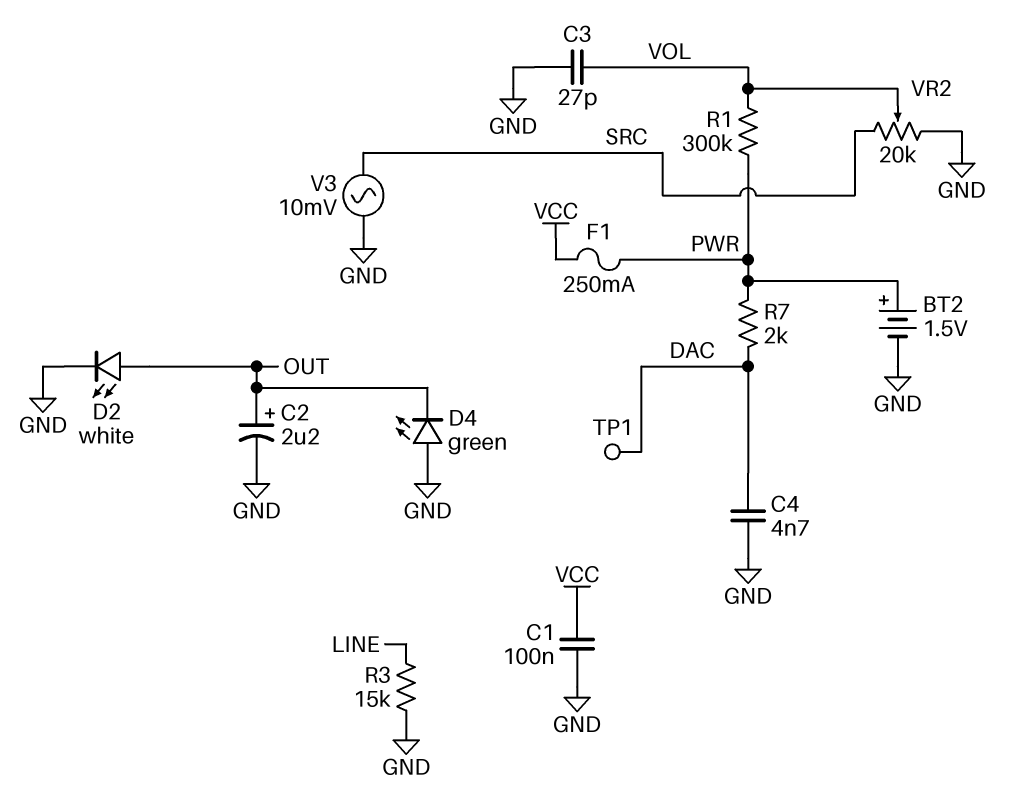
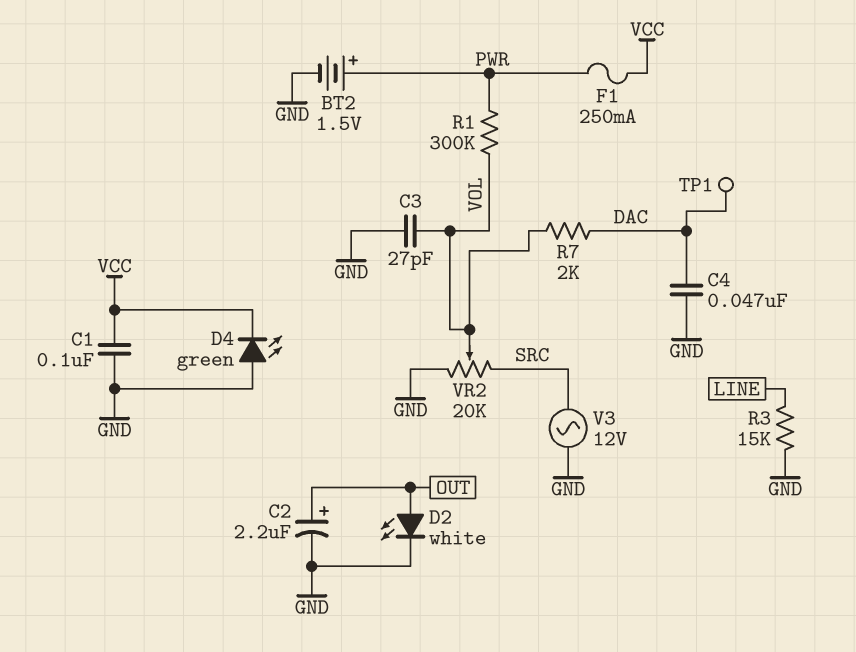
C4: 4.7nF (DAC, GND) -> 47nF (DAC, GND)
D4: LED green (A GND, K OUT) -> LED green (A GND, K VCC)
R7: 2k (DAC, PWR) -> 2k (DAC, VOL)
V3: AC 10mV (GND, SRC) -> AC 12V (GND, SRC)

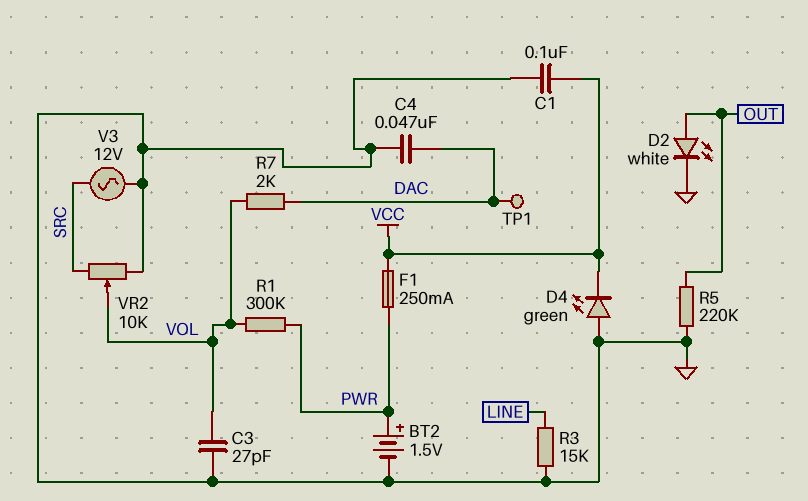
C2: 2.2uF (plus OUT, minus GND) -> none
R5: none -> 220k (GND, OUT)
VR2: 20k (GND, SRC, wiper VOL) -> 10k (GND, SRC, wiper VOL)

